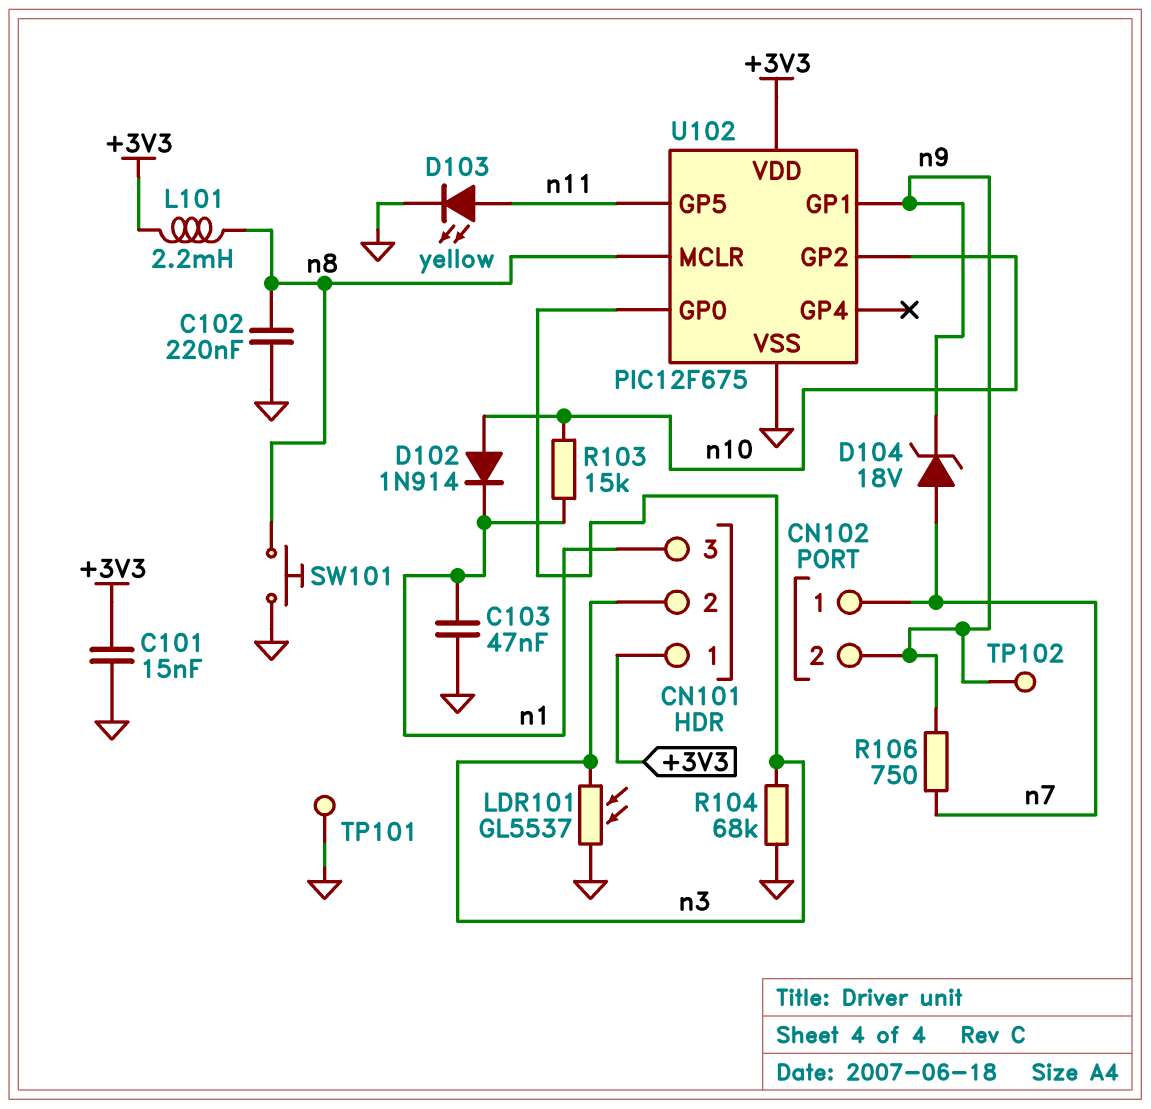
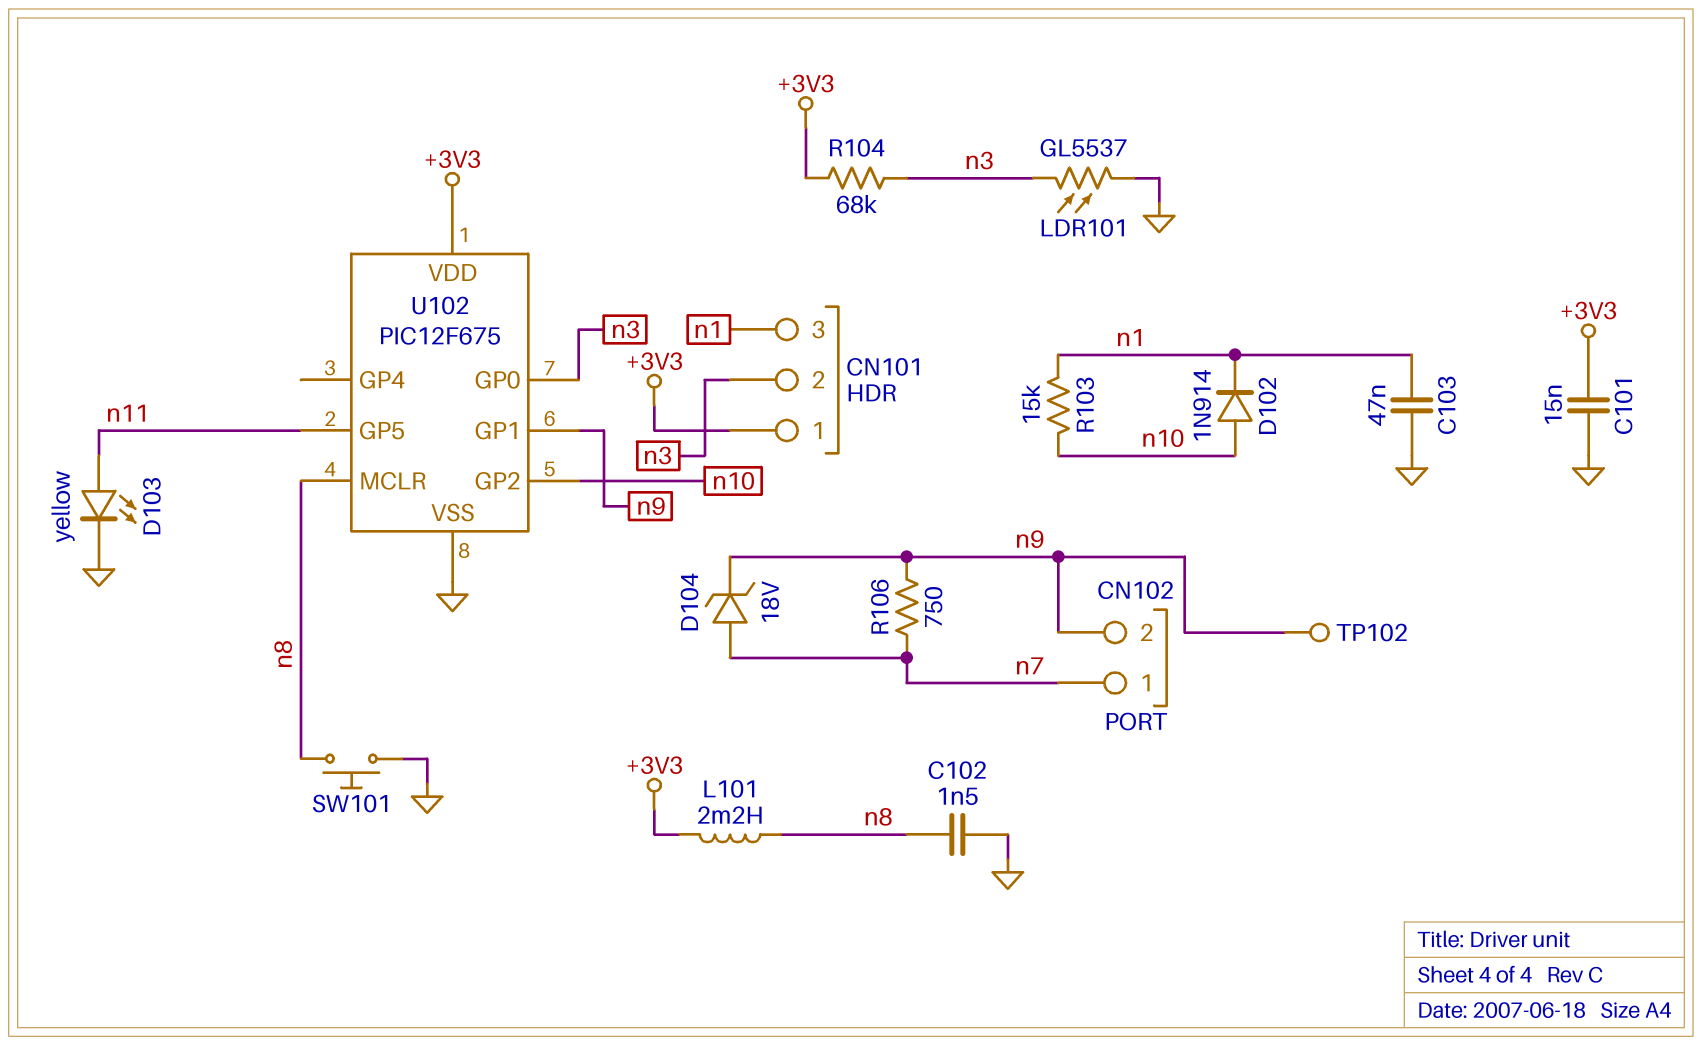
C102: 220nF (GND, n8) -> 1.5nF (GND, n8)
R104: 68k (GND, n3) -> 68k (+3V3, n3)
TP101: test point (GND) -> none

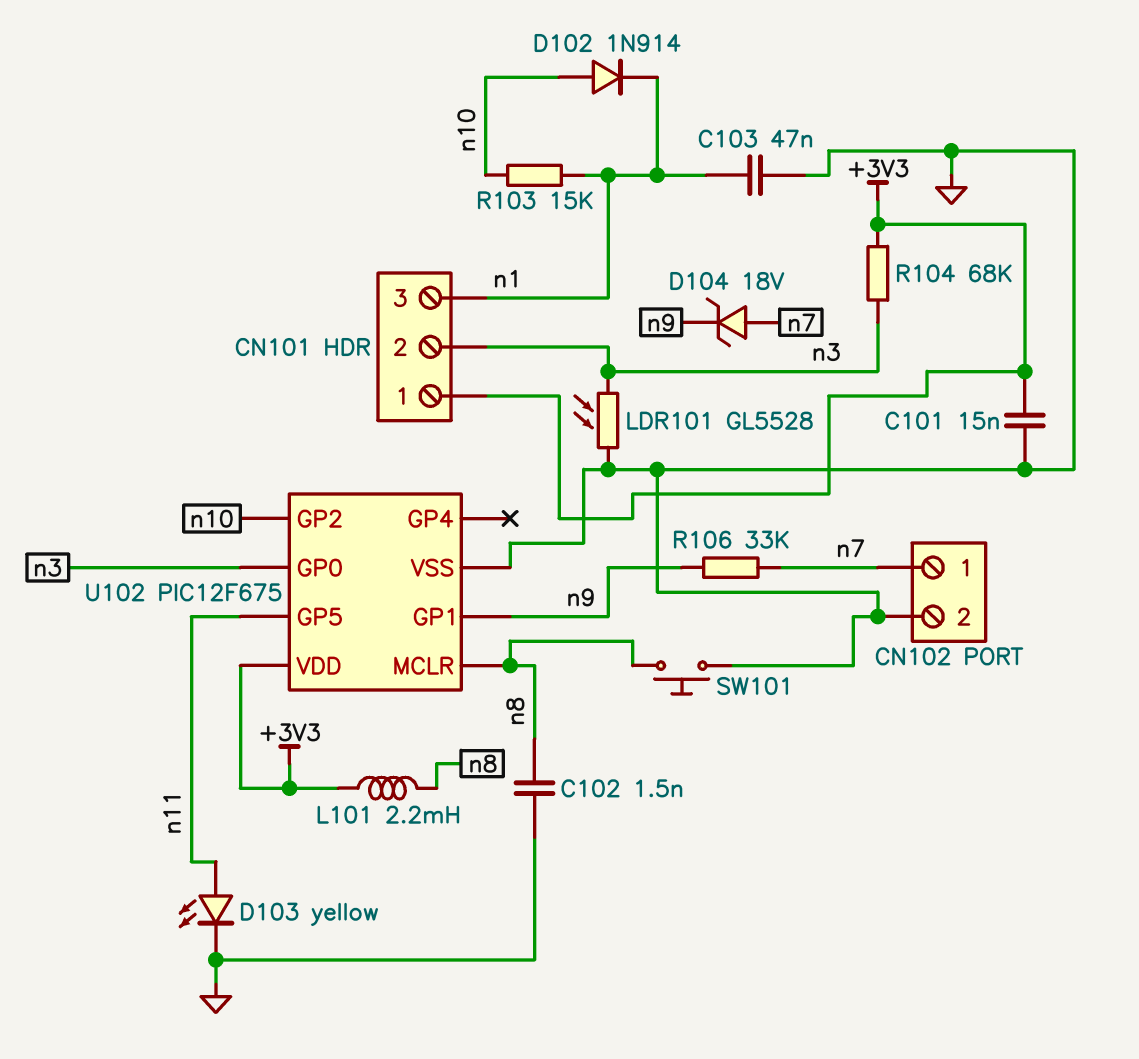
CN102 pin 2: n9 -> GND
LDR101: GL5537 (GND, n3) -> GL5528 (GND, n3)
R106: 750 (n7, n9) -> 33k (n7, n9)
TP102: test point (n9) -> none

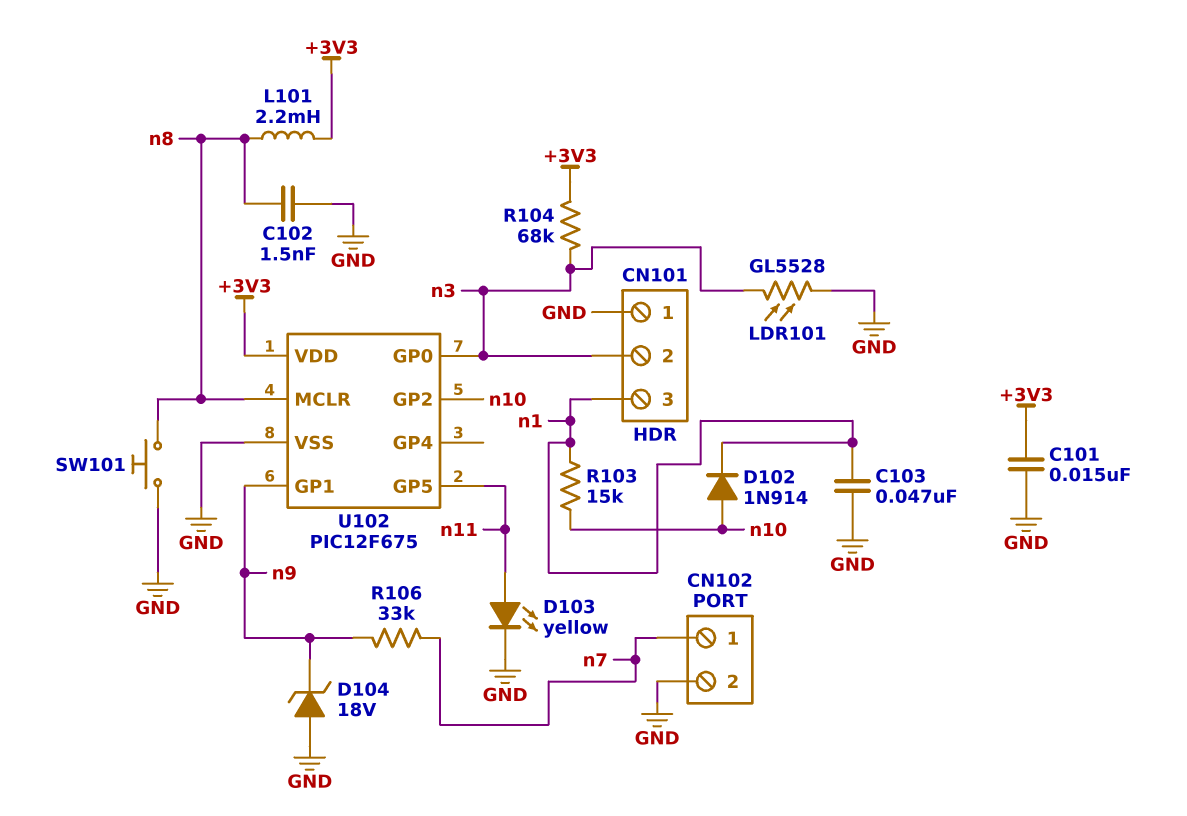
CN101 pin 1: +3V3 -> GND
D104: zener 18V (A n7, K n9) -> zener 18V (A GND, K n9)

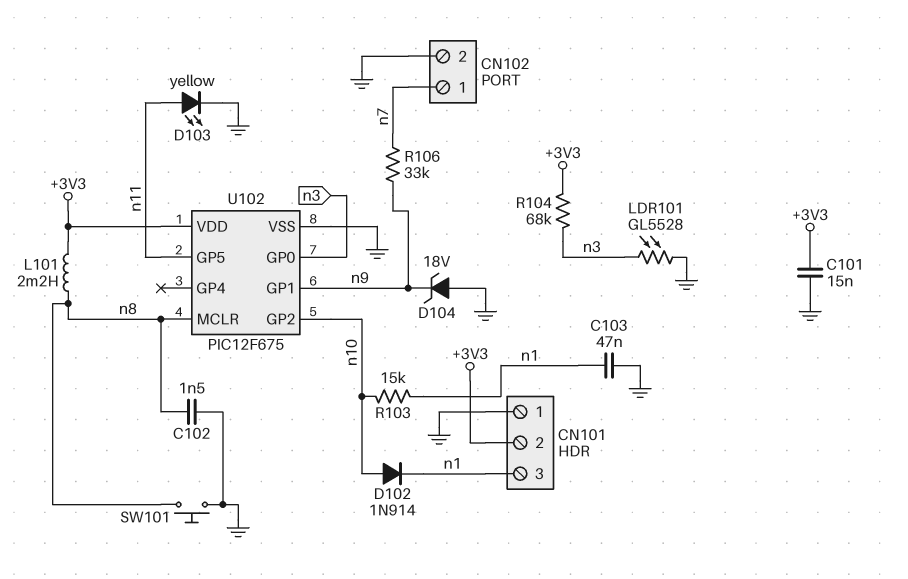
CN101 pin 2: n3 -> +3V3

